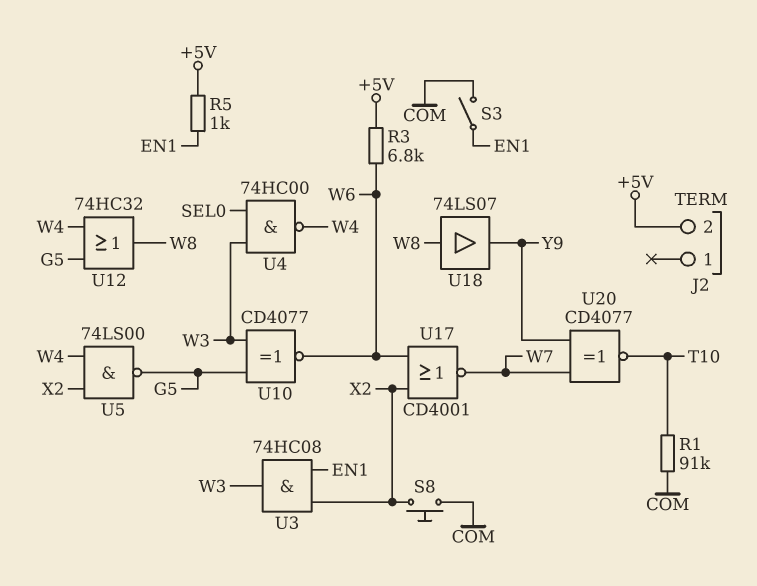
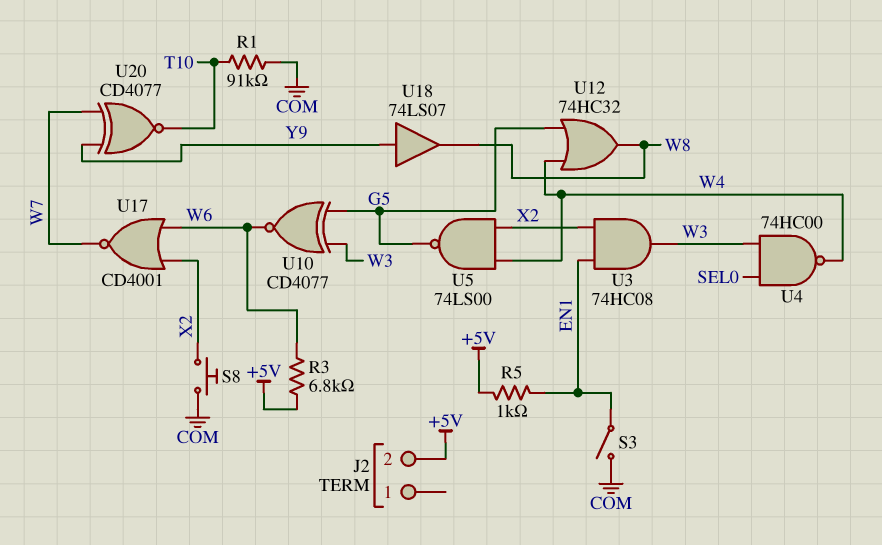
U18: buffer 74LS07 (in W8, out Y9) -> buffer 74LS07 (in Y9, out W8)

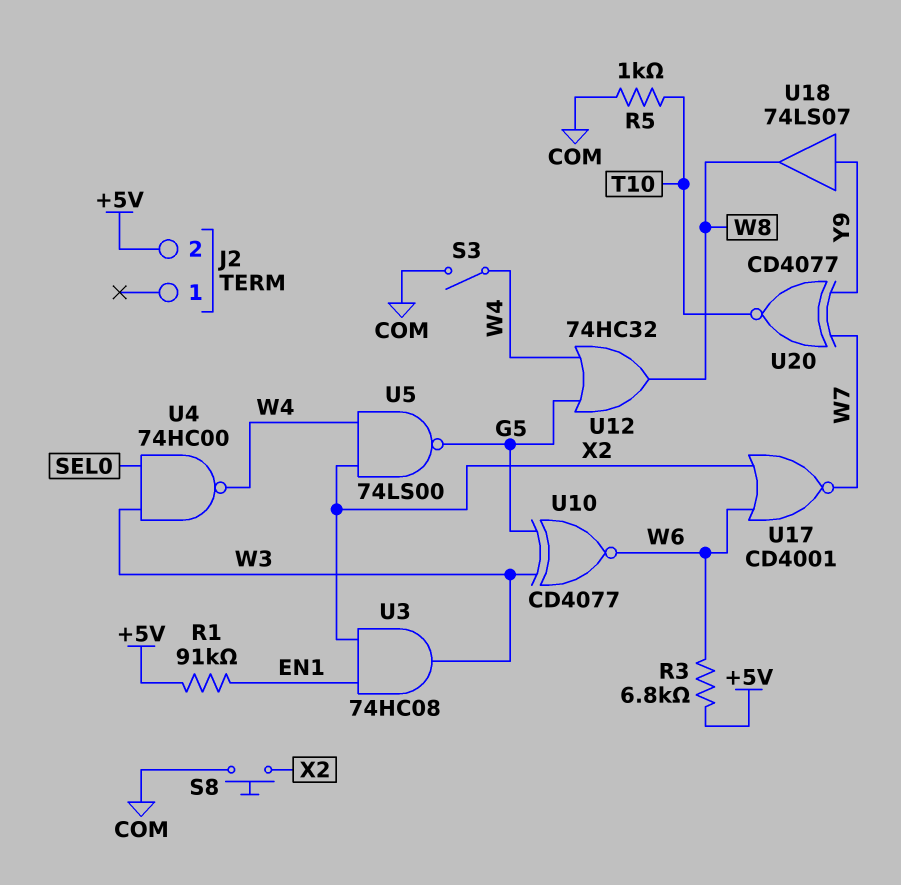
R1: 91k (COM, T10) -> 91k (+5V, EN1)
R5: 1k (+5V, EN1) -> 1k (COM, T10)
S3: switch (COM, EN1) -> switch (COM, W4)

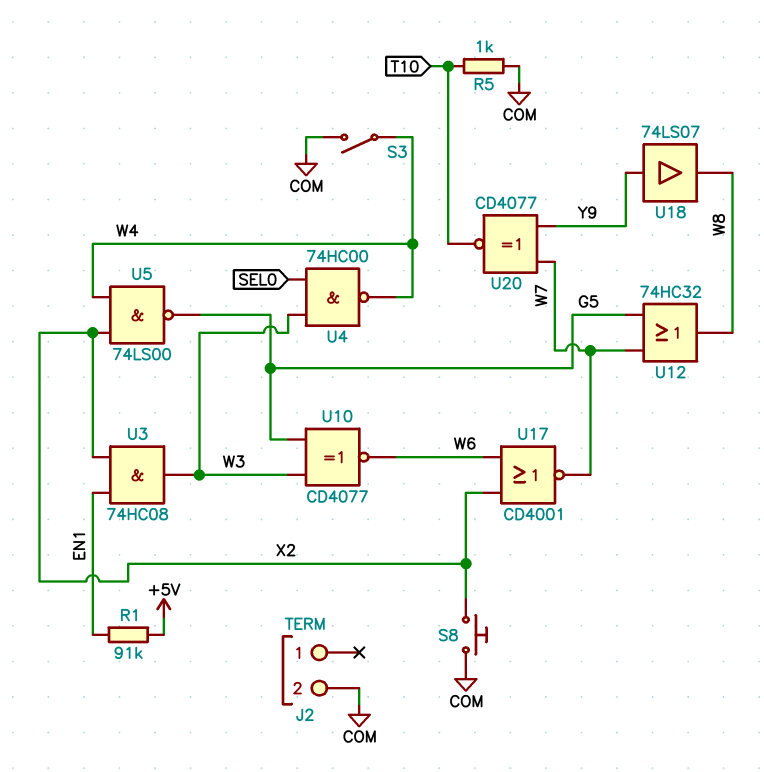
J2 pin 2: +5V -> COM
R3: 6.8k (+5V, W6) -> none
U12: OR 74HC32 (in G5, in W4, out W8) -> OR 74HC32 (in G5, in W7, out W8)

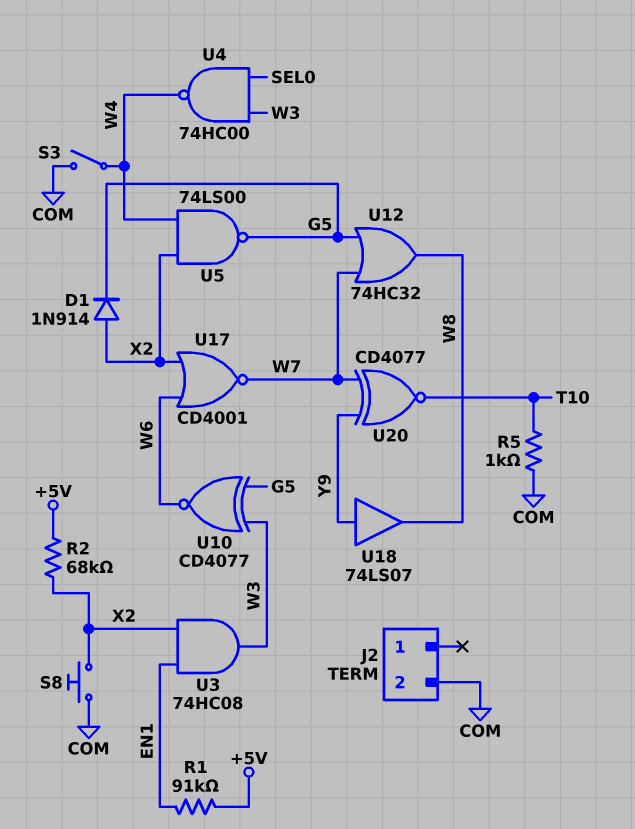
D1: none -> diode 1N914 (A X2, K G5)
R2: none -> 68k (+5V, X2)

